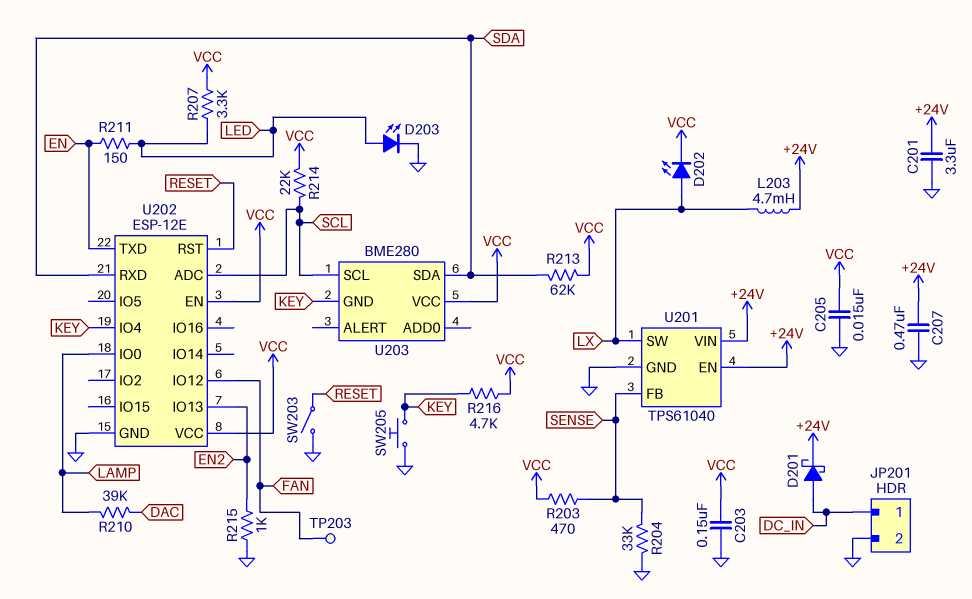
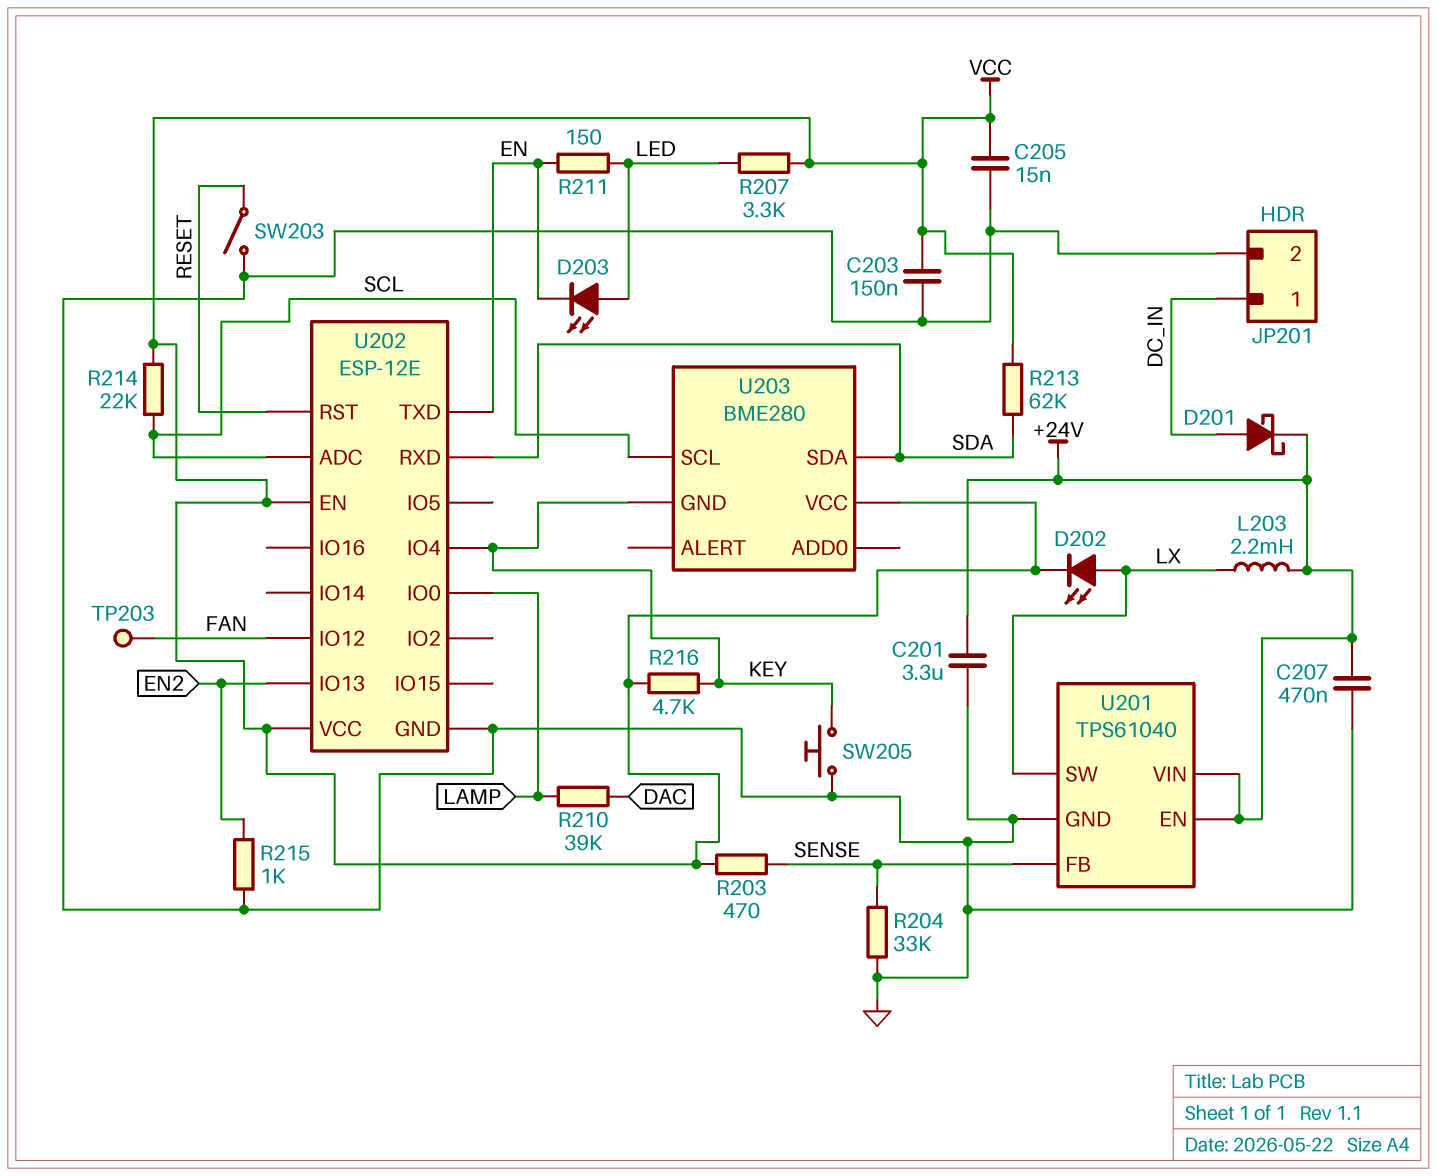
D203: LED (A LED, K GND) -> LED (A LED, K EN)
L203: 4.7mH (+24V, LX) -> 2.2mH (+24V, LX)

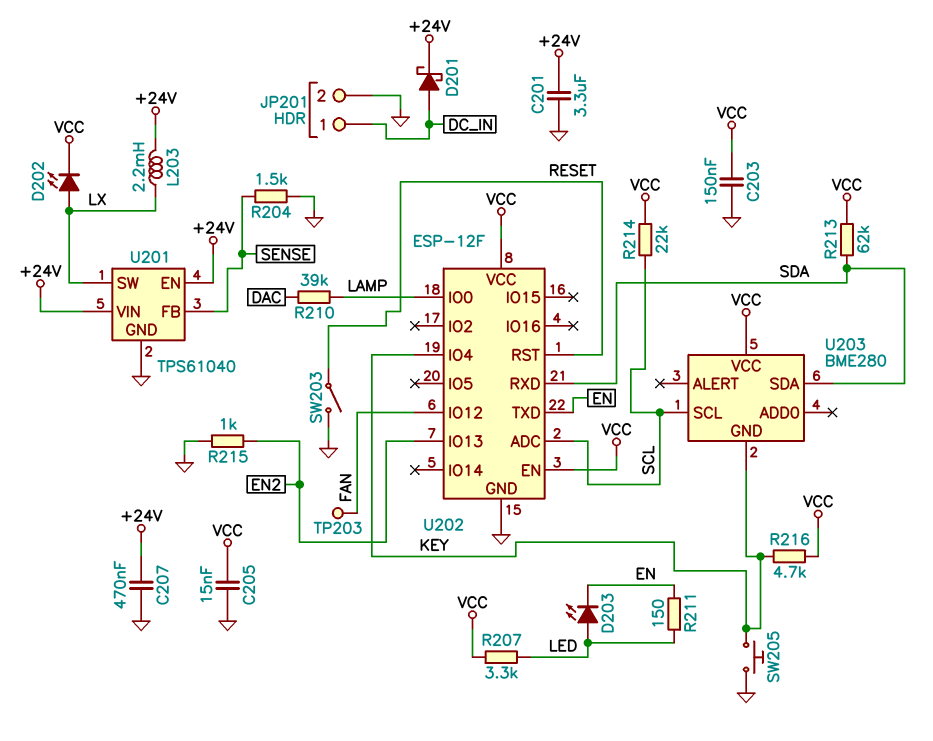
R203: 470 (SENSE, VCC) -> none
R204: 33k (GND, SENSE) -> 1.5k (GND, SENSE)
U202: ESP-12E -> ESP-12F

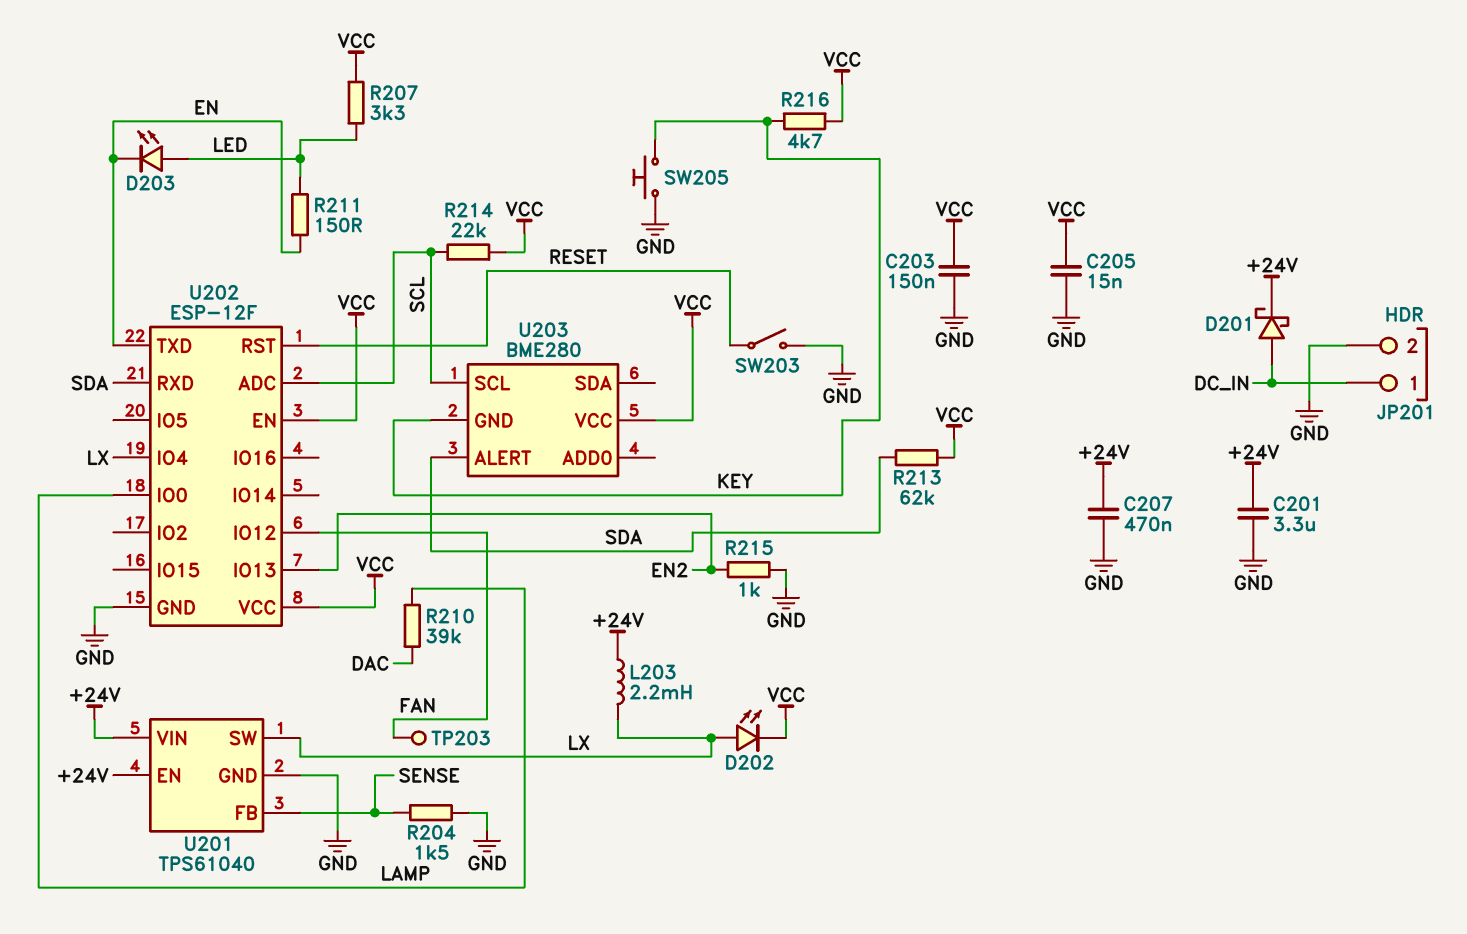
U202 pin IO4: KEY -> LX
U203 pin ALERT: none -> SDA
U203 pin SDA: SDA -> none

